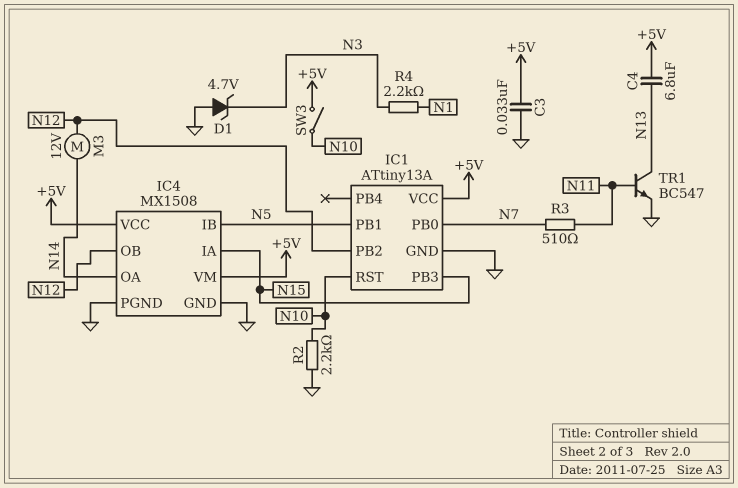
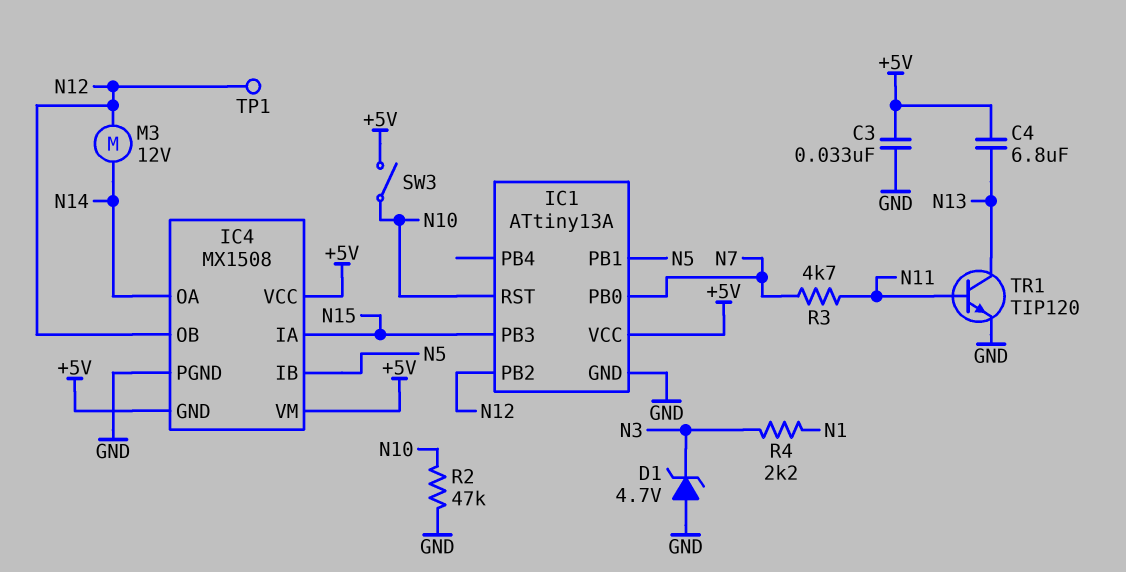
IC4 pin GND: GND -> +5V
R2: 2.2k (GND, N10) -> 47k (GND, N10)
R3: 510 (N7, N11) -> 4.7k (N7, N11)
TP1: none -> test point (N12)
TR1: NPN BC547 (B N11, C N13, E GND) -> NPN TIP120 (B N11, C N13, E GND)

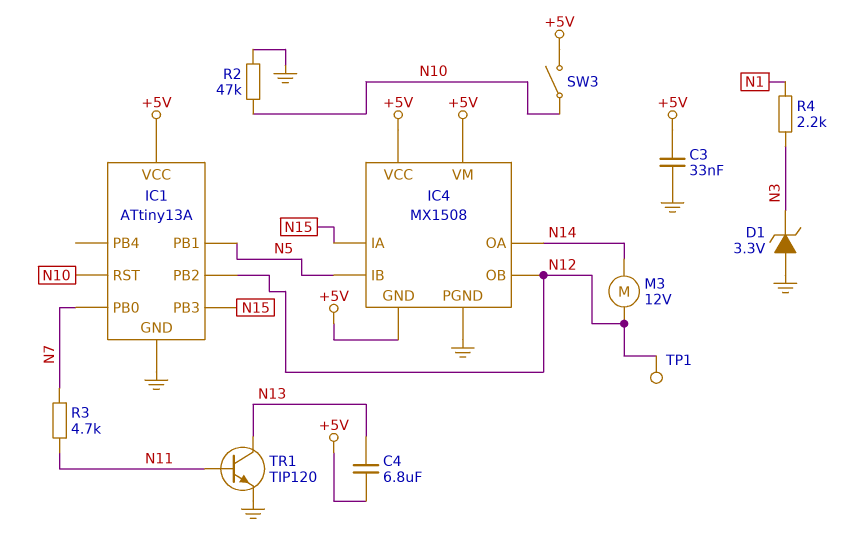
D1: zener 4.7V (A GND, K N3) -> zener 3.3V (A GND, K N3)

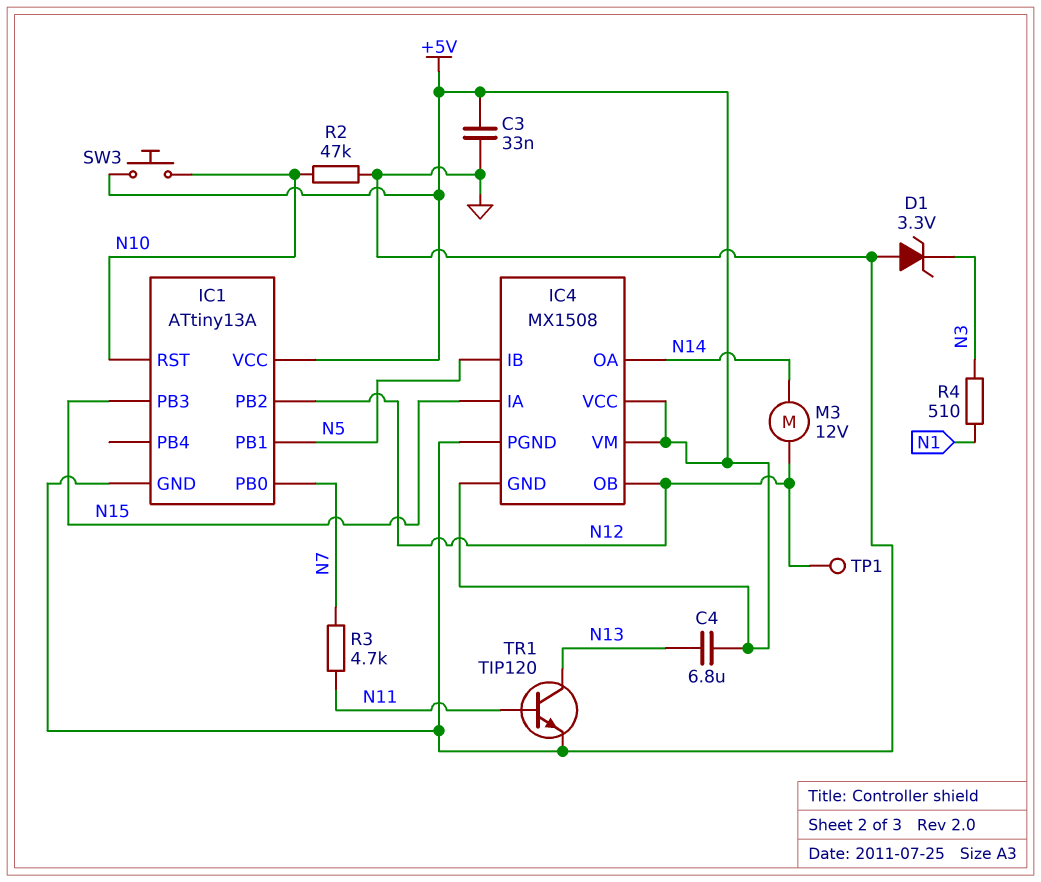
R4: 2.2k (N1, N3) -> 510 (N1, N3)
SW3: switch (+5V, N10) -> button (+5V, N10)

